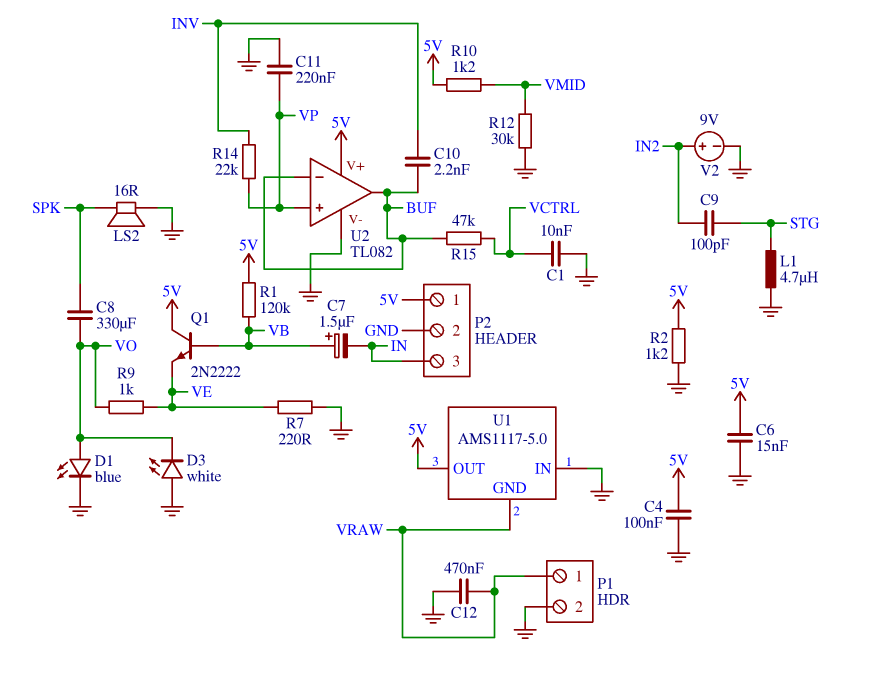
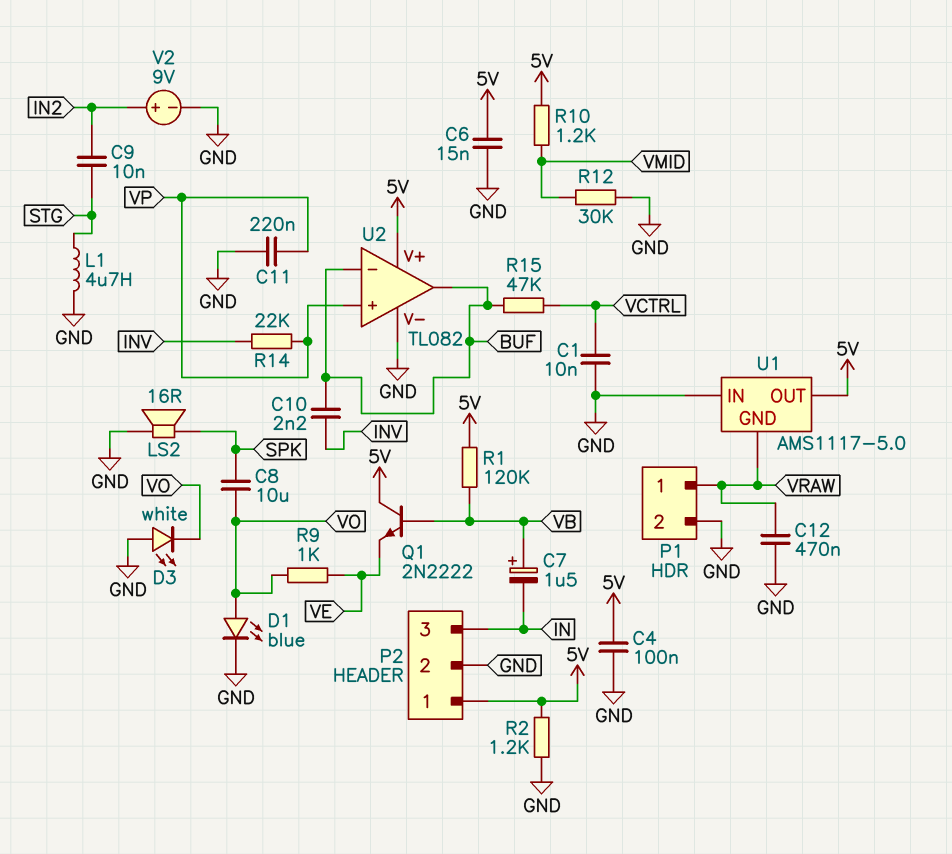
C8: 330uF (SPK, VO) -> 10uF (SPK, VO)
C9: 100pF (IN2, STG) -> 10nF (IN2, STG)
R7: 220 (GND, VE) -> none

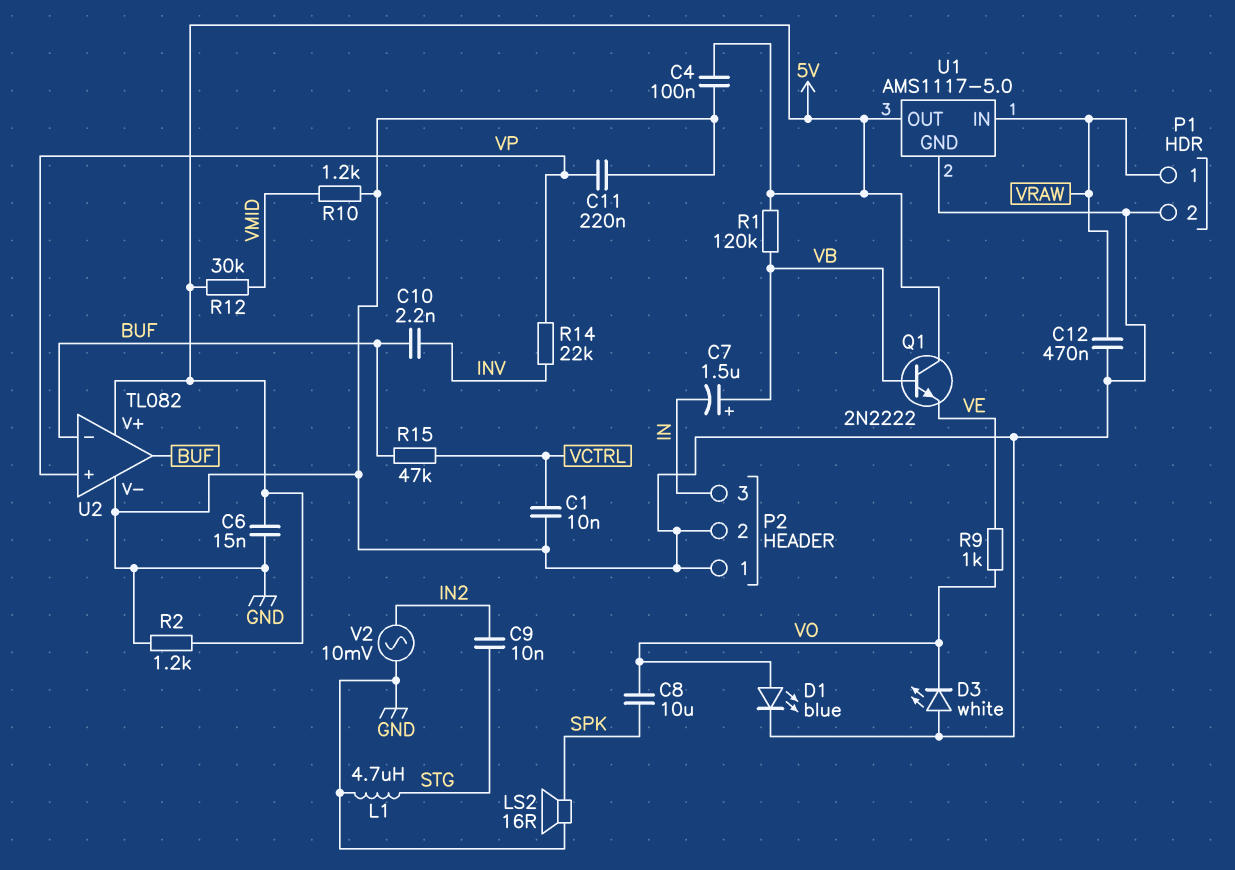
P2 pin 1: 5V -> GND
R10: 1.2k (5V, VMID) -> 1.2k (GND, VMID)
R12: 30k (GND, VMID) -> 30k (5V, VMID)
U1 pin GND: VRAW -> GND
U1 pin IN: GND -> VRAW
V2: 9V (plus IN2, minus GND) -> AC 10mV (GND, IN2)

